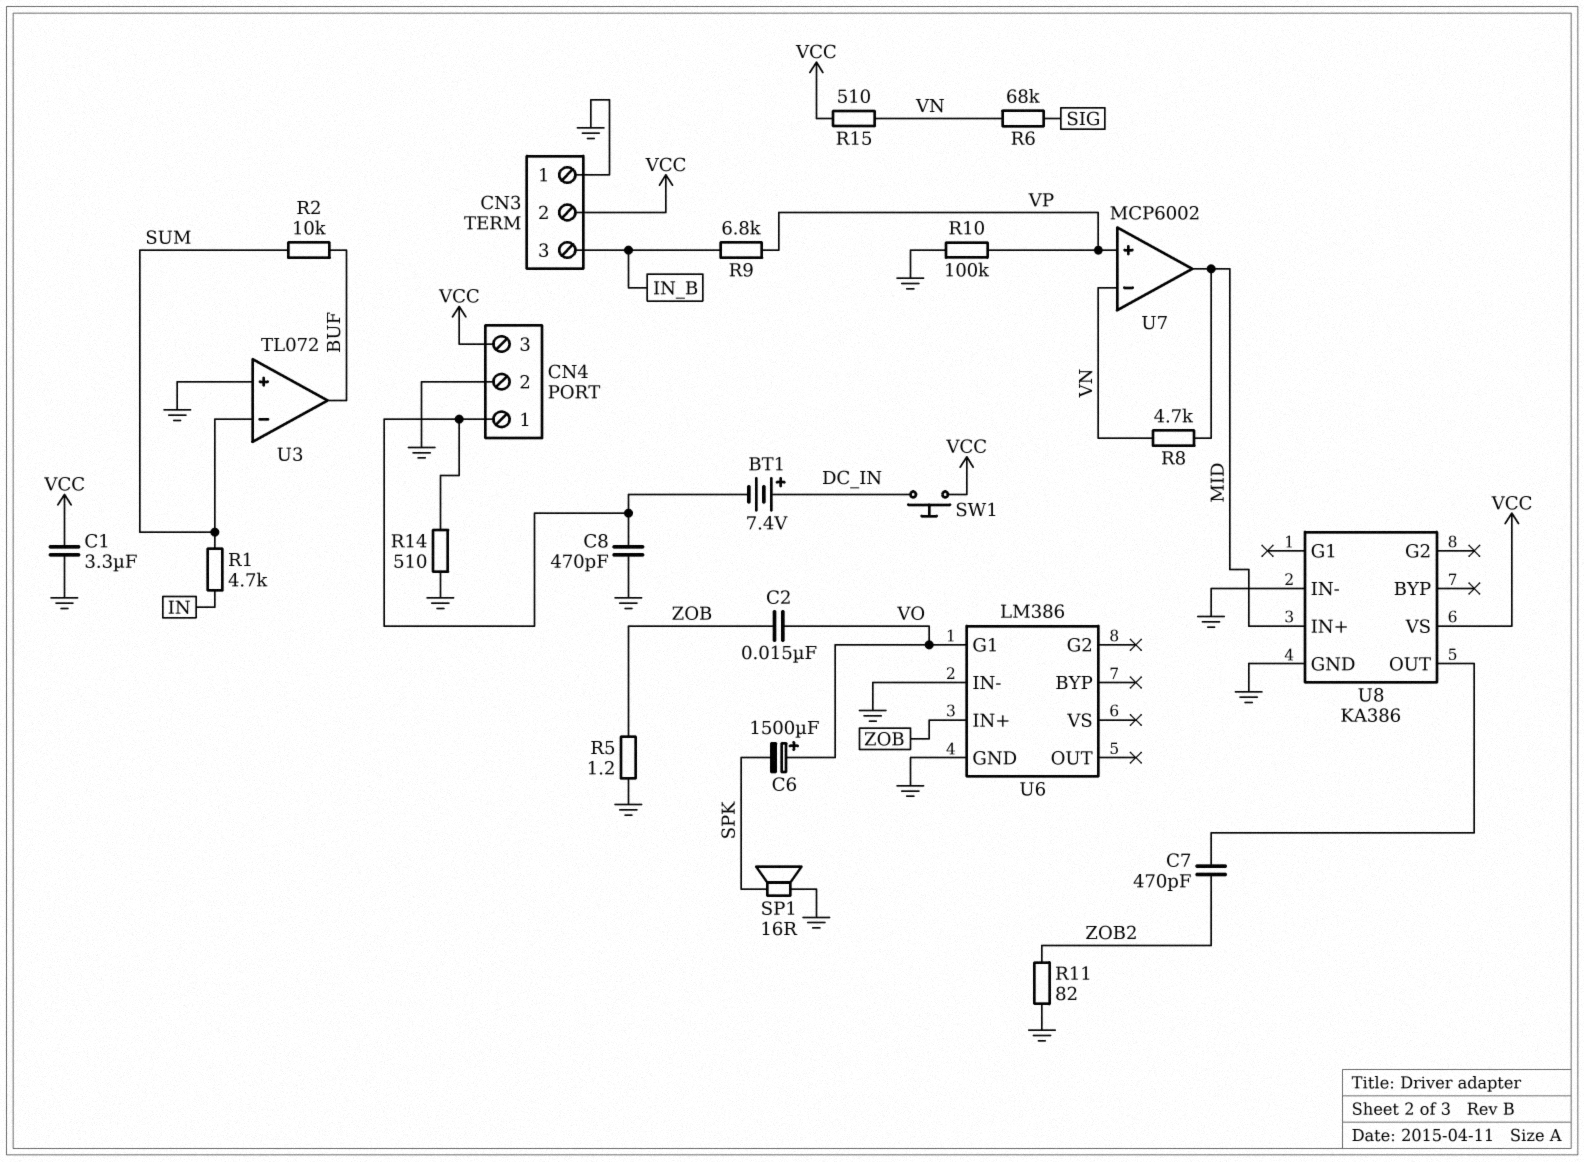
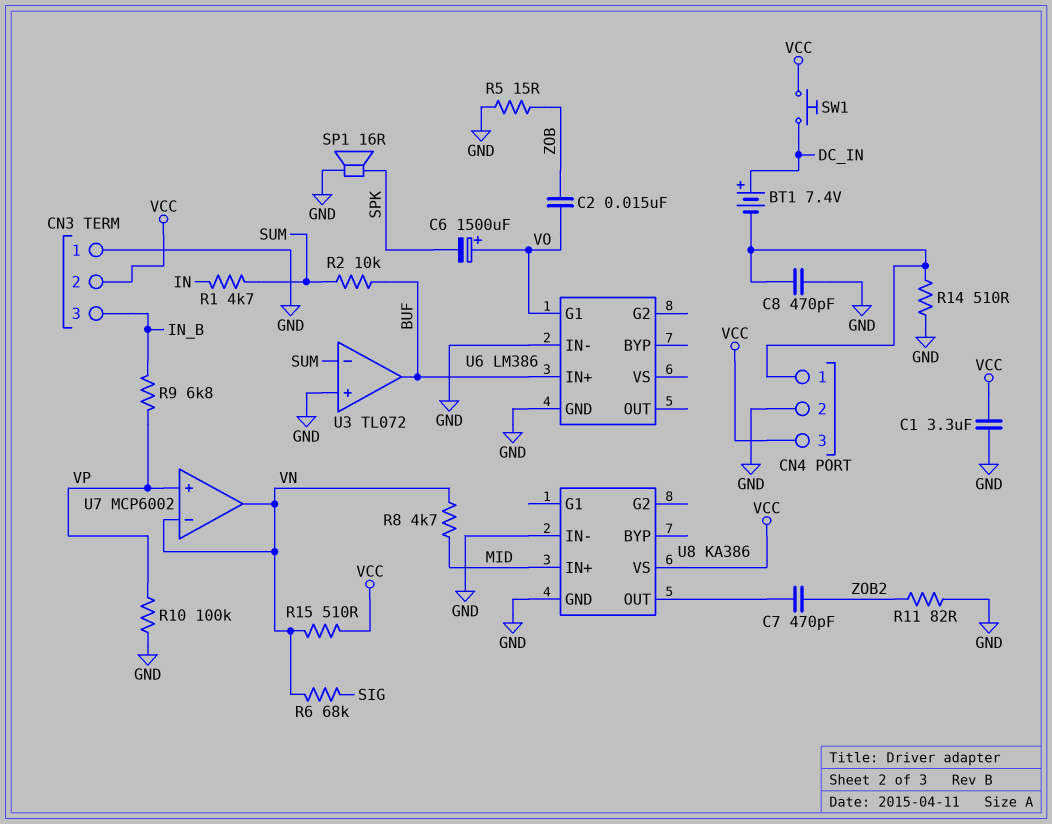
R5: 1.2 (GND, ZOB) -> 15 (GND, ZOB)
U6 pin IN+: ZOB -> BUF
U7 pin out: MID -> VN

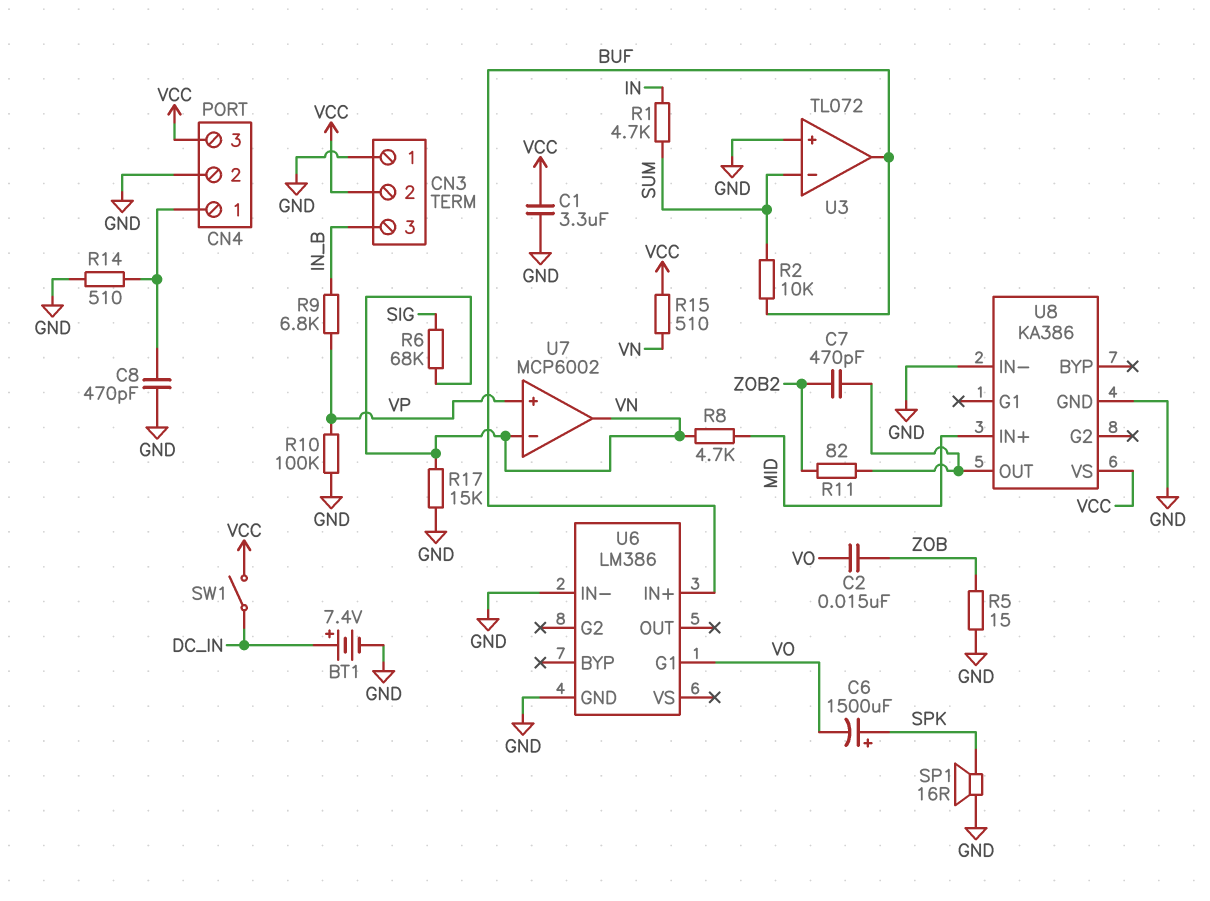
BT1: 7.4V (plus DC_IN, minus CN4/1) -> 7.4V (plus DC_IN, minus GND)
C6: 1500uF (plus VO, minus SPK) -> 1500uF (plus SPK, minus VO)
R11: 82 (GND, ZOB2) -> 82 (U8/OUT, ZOB2)
R17: none -> 15k (GND, VN)
SW1: button (DC_IN, VCC) -> switch (DC_IN, VCC)

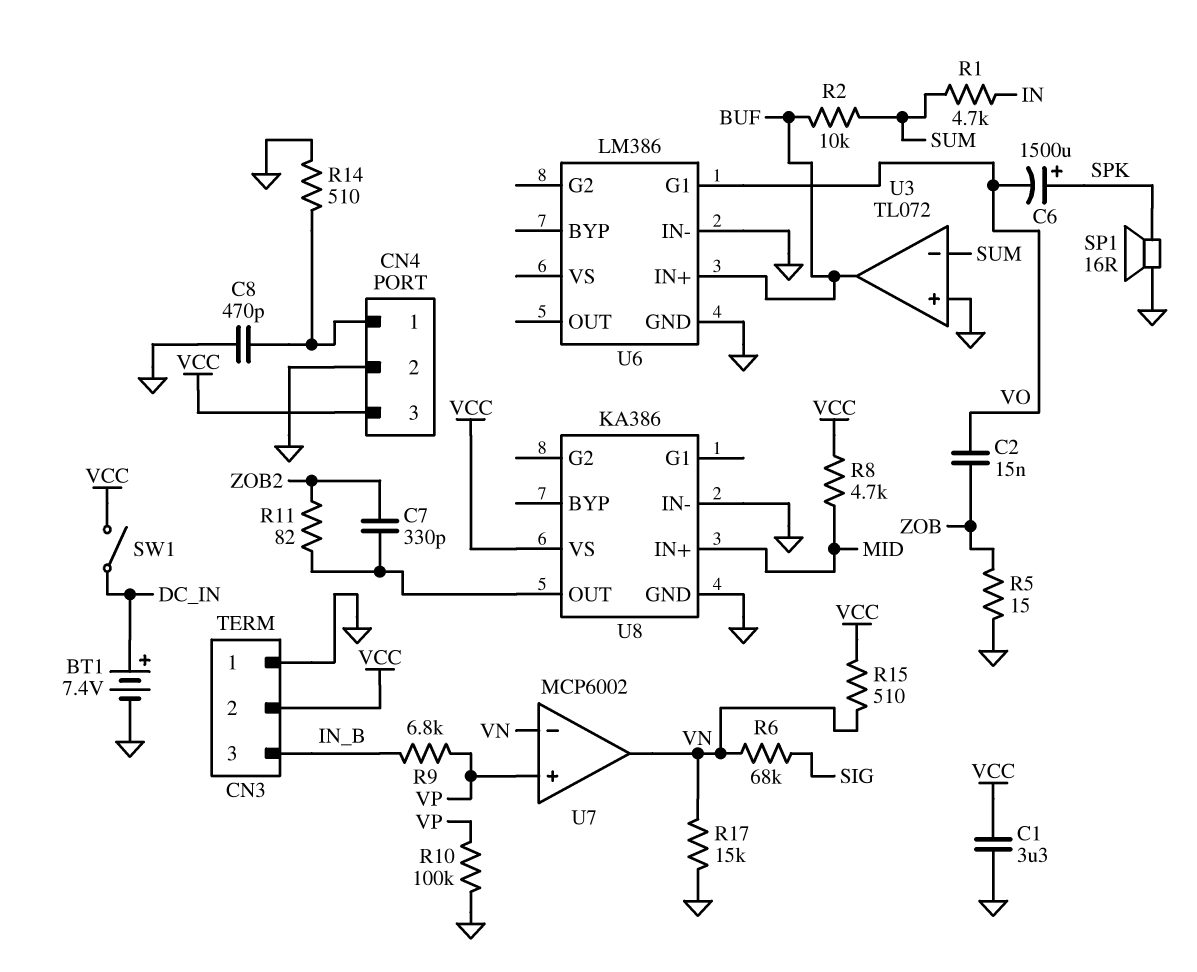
C7: 470pF (U8/OUT, ZOB2) -> 330pF (U8/OUT, ZOB2)
R8: 4.7k (MID, VN) -> 4.7k (MID, VCC)

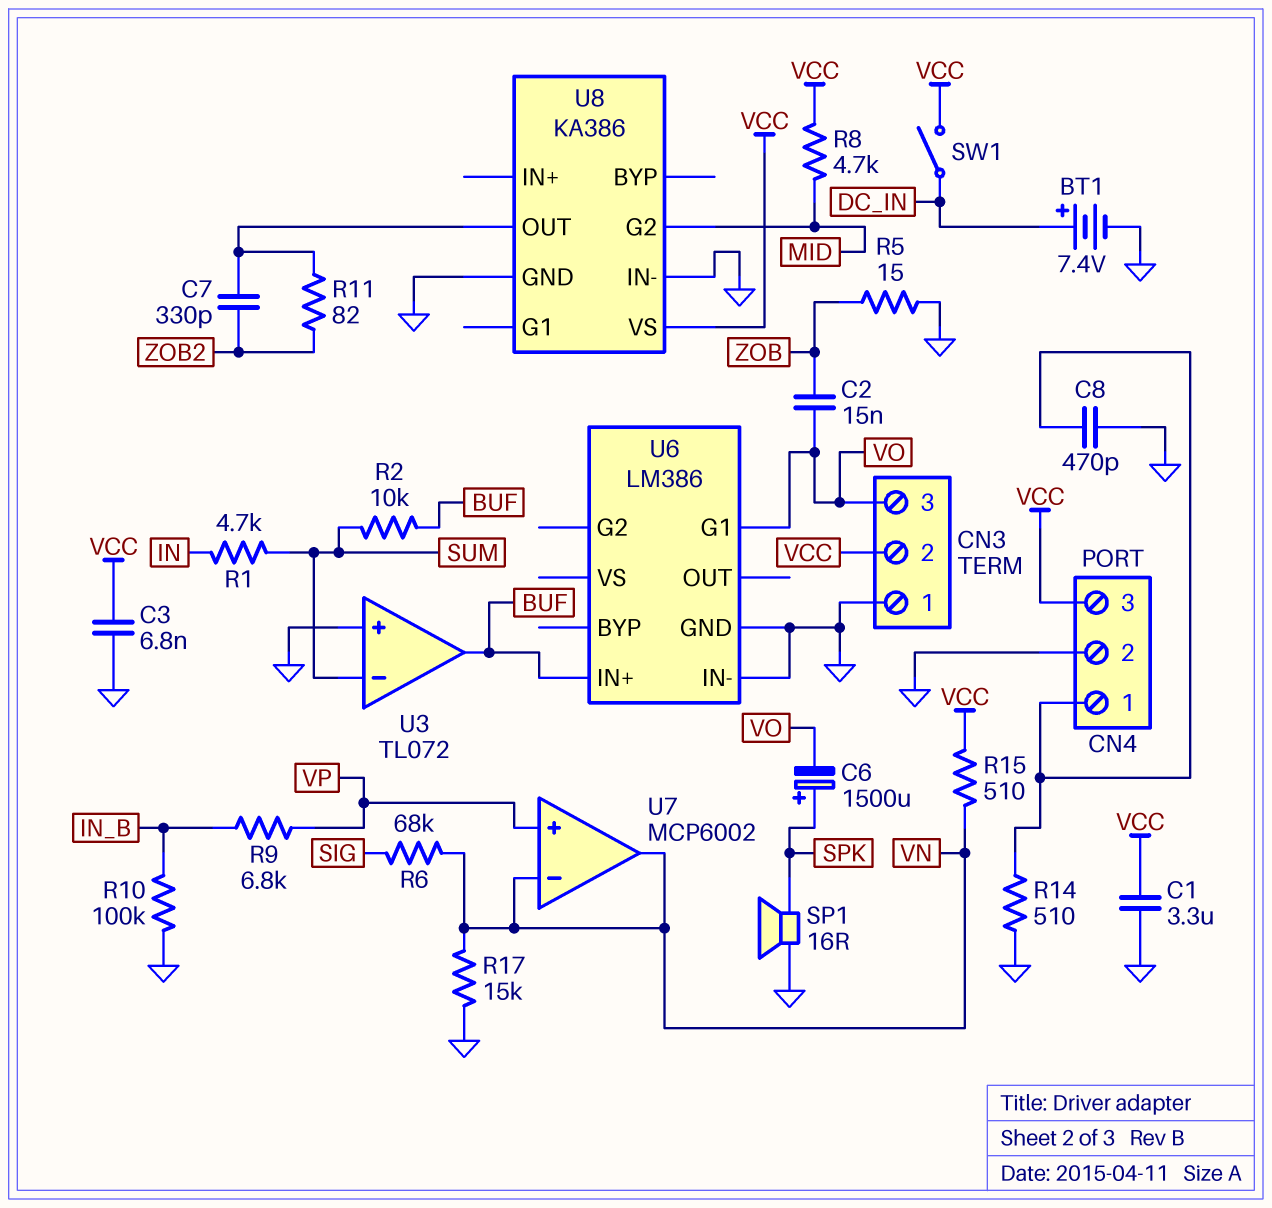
C3: none -> 6.8nF (GND, VCC)
CN3 pin 3: IN_B -> VO
R10: 100k (GND, VP) -> 100k (GND, IN_B)
U8 pin G2: none -> MID
U8 pin IN+: MID -> none

